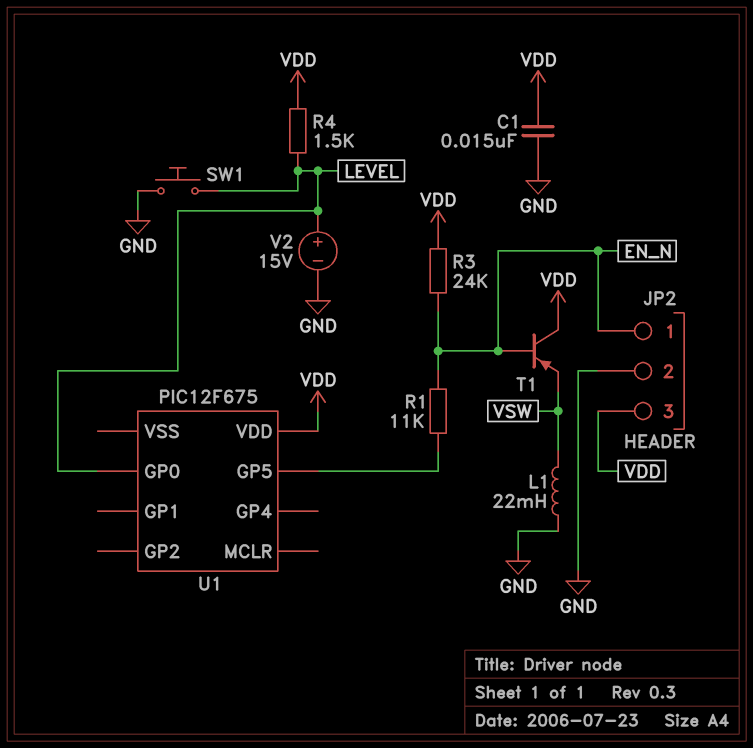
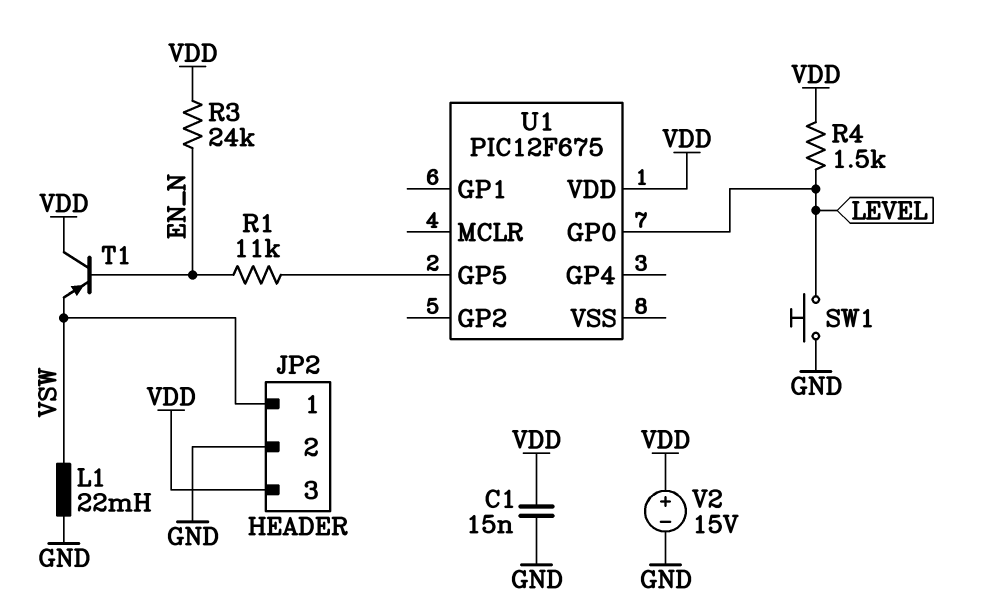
JP2 pin 1: EN_N -> VSW
V2: 15V (plus LEVEL, minus GND) -> 15V (plus VDD, minus GND)

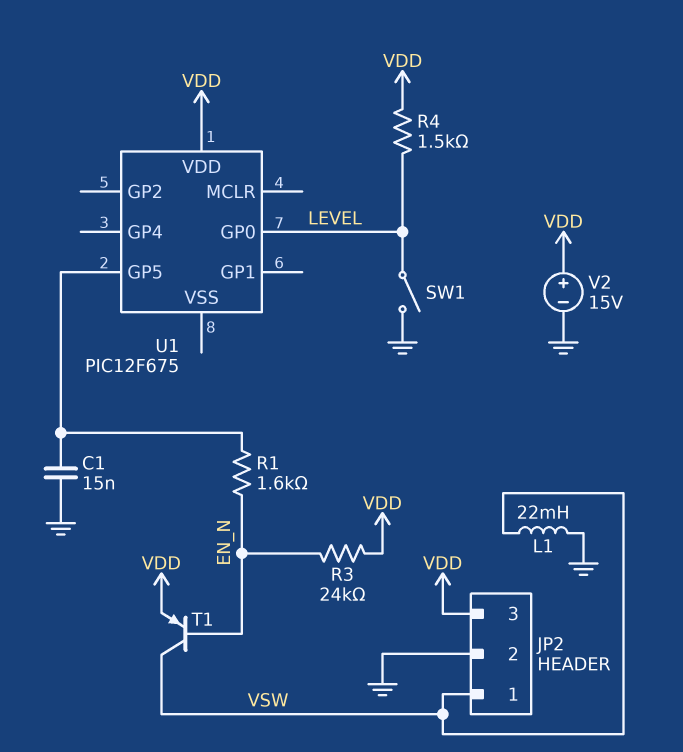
C1: 15nF (GND, VDD) -> 15nF (GND, U1/GP5)
R1: 11k (EN_N, U1/GP5) -> 1.6k (EN_N, U1/GP5)
SW1: button (GND, LEVEL) -> switch (GND, LEVEL)
T1: PNP (B EN_N, C VDD, E VSW) -> PNP (B EN_N, C VSW, E VDD)

